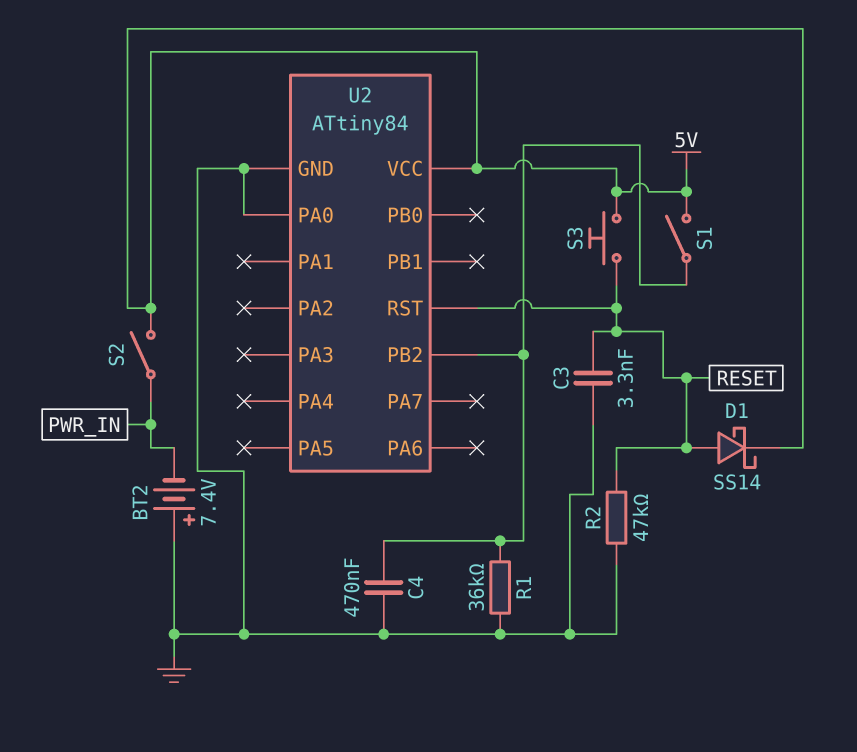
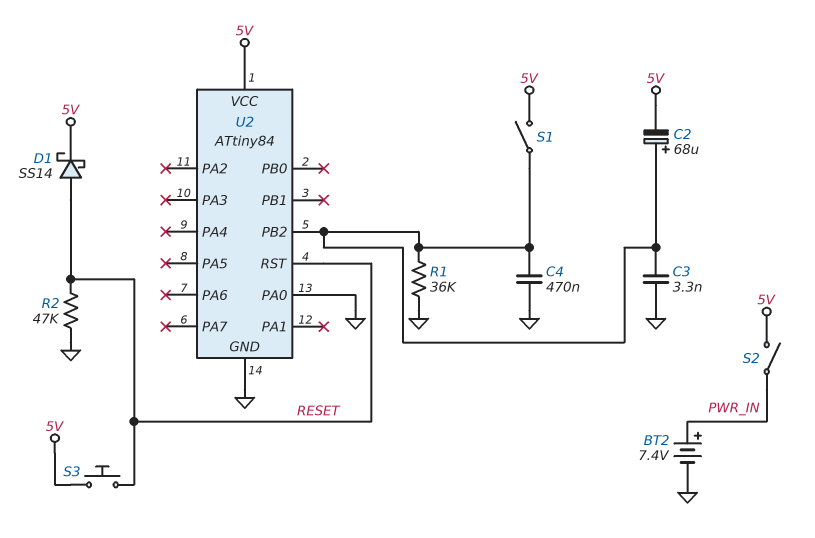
BT2: 7.4V (plus GND, minus PWR_IN) -> 7.4V (plus PWR_IN, minus GND)
C2: none -> 68uF (plus U2/PB2, minus 5V)
C3: 3.3nF (GND, RESET) -> 3.3nF (GND, U2/PB2)

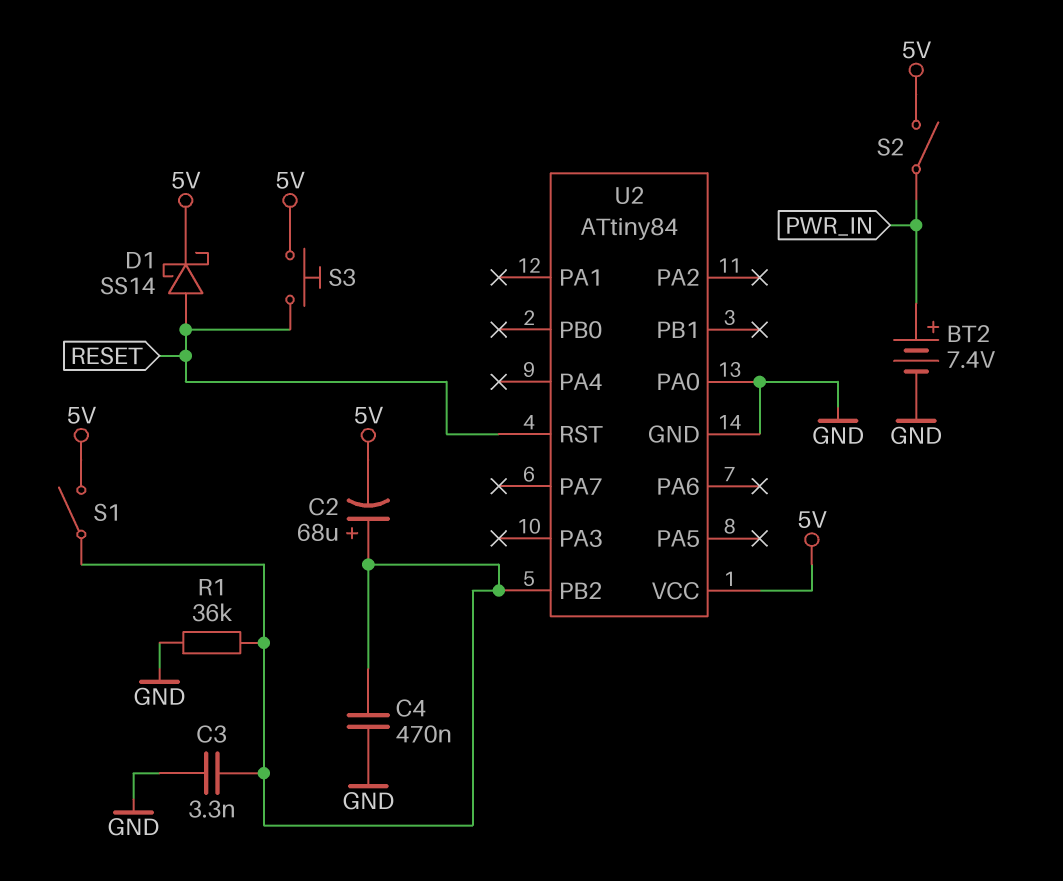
R2: 47k (GND, RESET) -> none

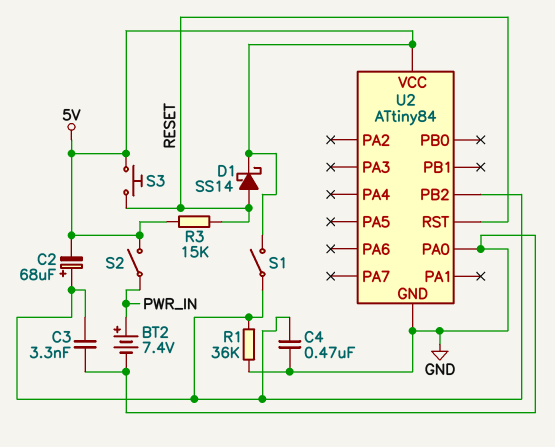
R3: none -> 15k (5V, RESET)

